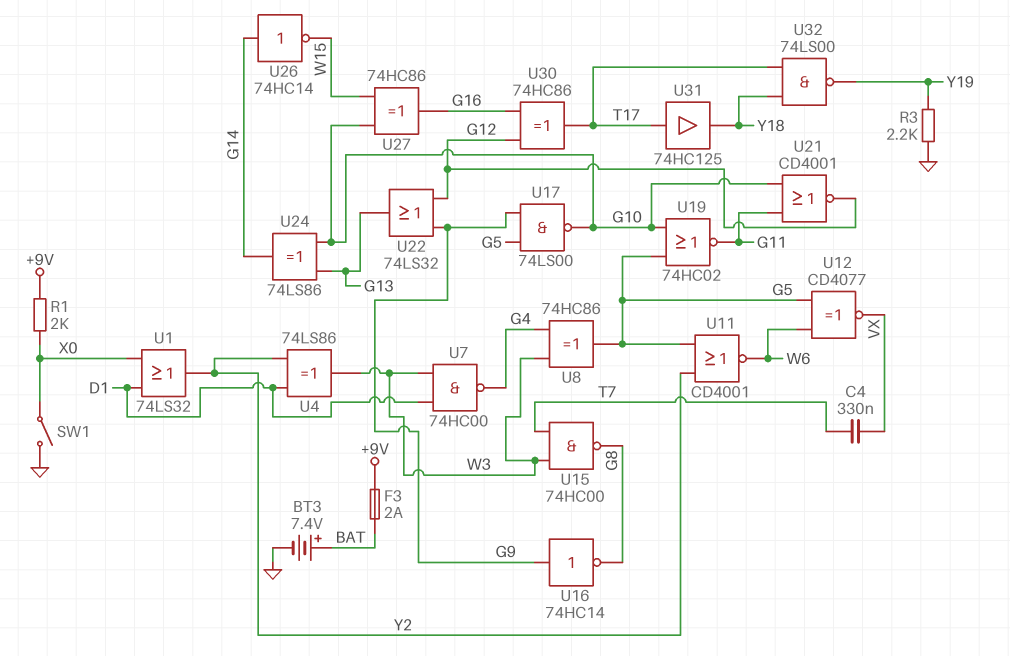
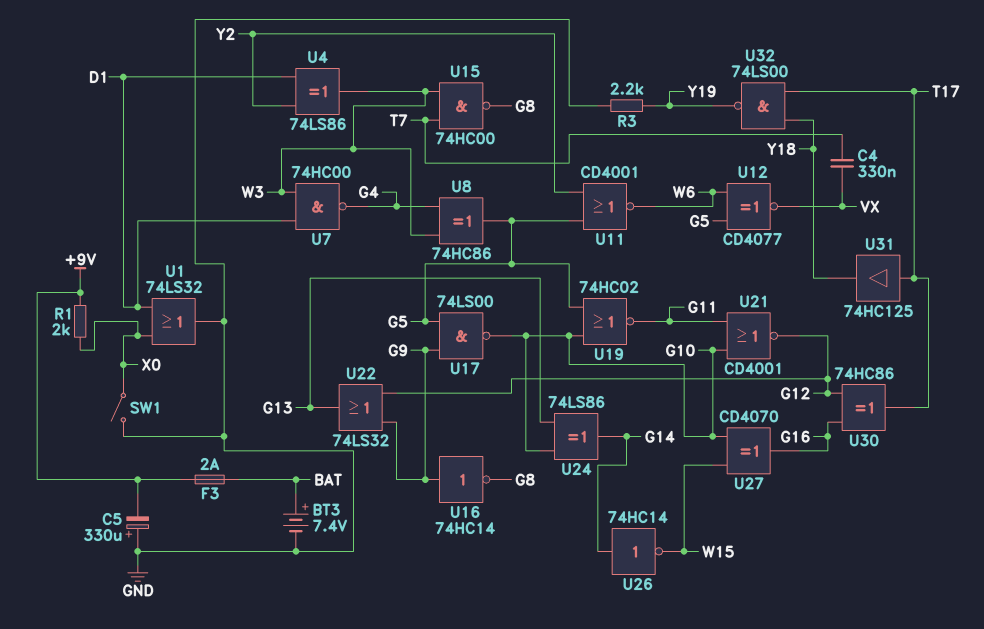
C5: none -> 330uF (plus GND, minus +9V)
U1: OR 74LS32 (in D1, in X0, out Y2) -> OR 74LS32 (in D1, in X0, out GND)
U27: XOR 74HC86 (in G10, in W15, out G16) -> XOR CD4070 (in G10, in W15, out G16)

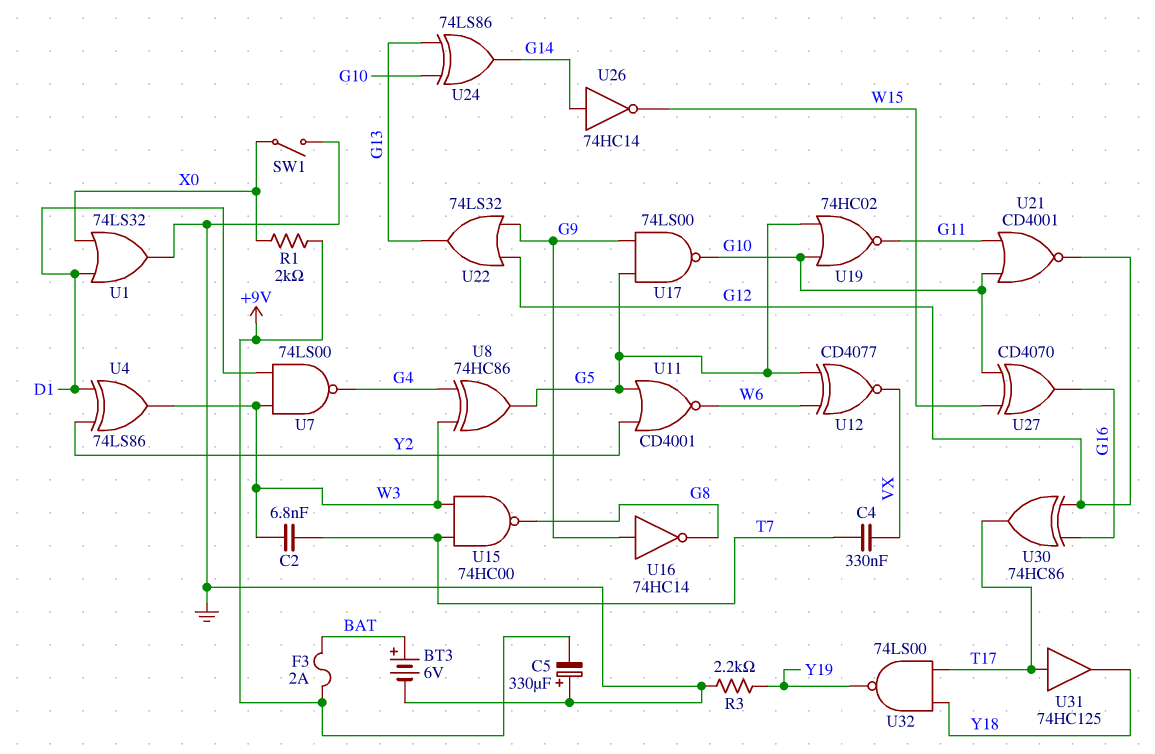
BT3: 7.4V (plus BAT, minus GND) -> 6V (plus BAT, minus GND)
C2: none -> 6.8nF (T7, W3)
U7: NAND 74HC00 (in D1, in W3, out G4) -> NAND 74LS00 (in D1, in W3, out G4)

